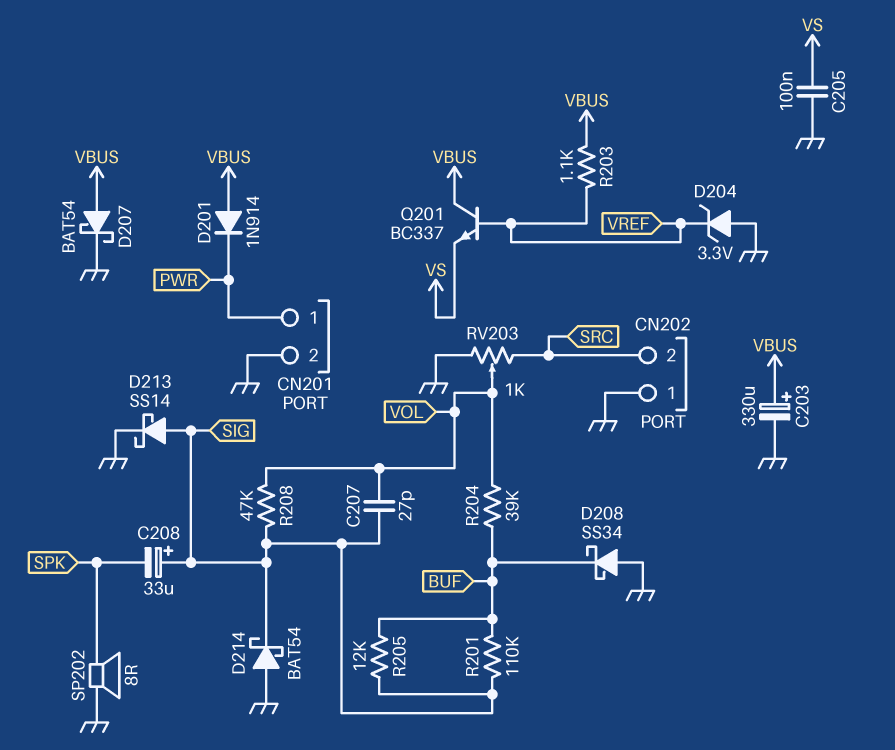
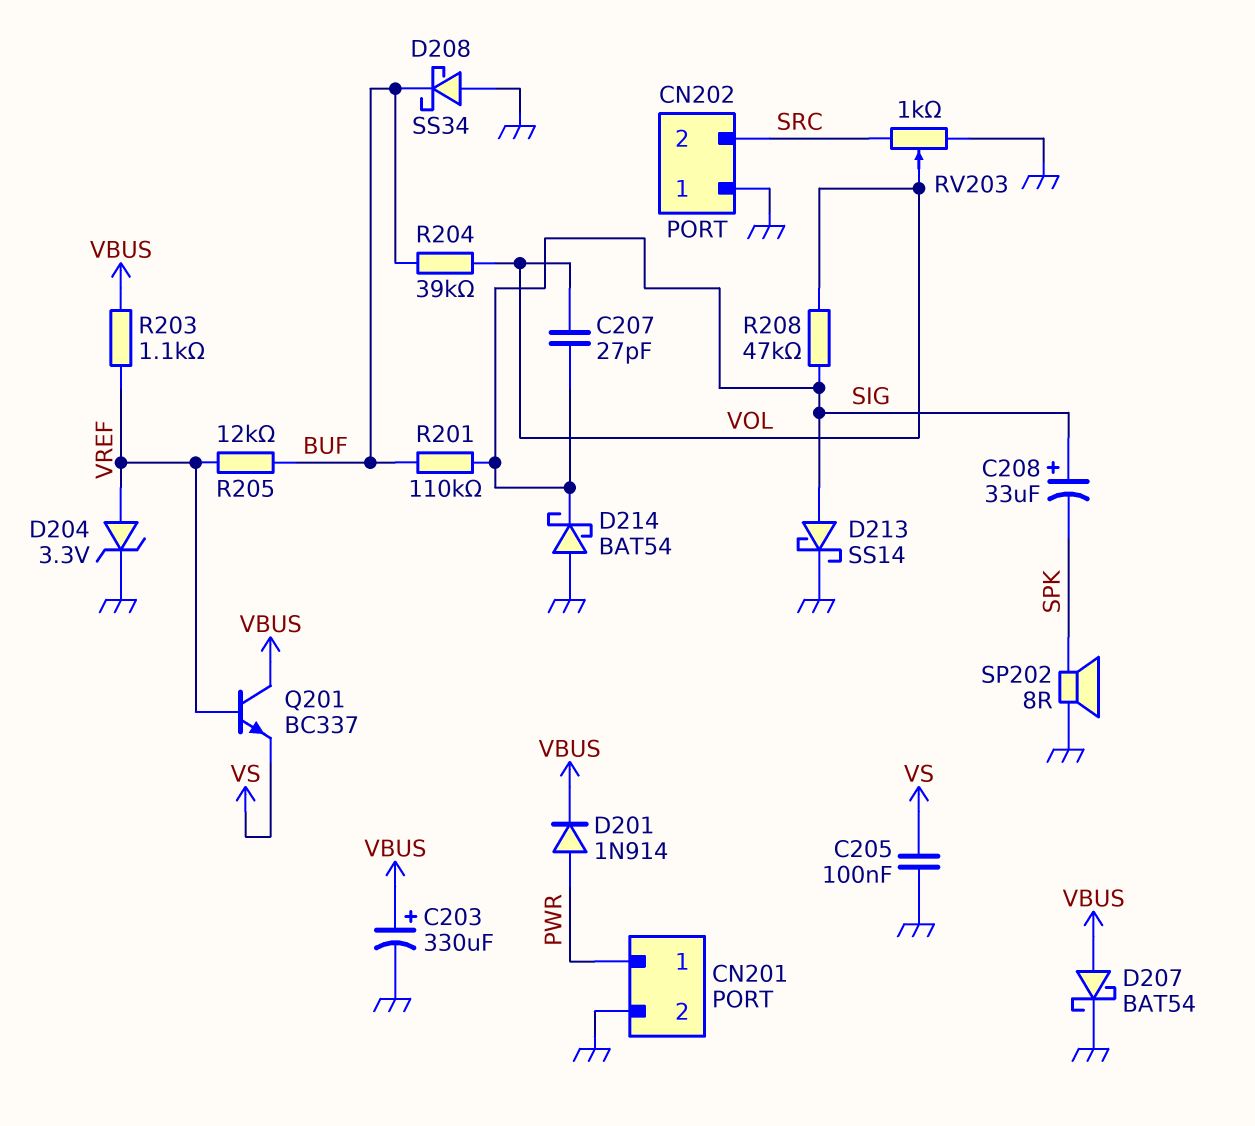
D201: diode 1N914 (A VBUS, K PWR) -> diode 1N914 (A PWR, K VBUS)
D204: zener 3.3V (A GND, K VREF) -> zener 3.3V (A VREF, K GND)
R205: 12k (BUF, SIG) -> 12k (BUF, VREF)

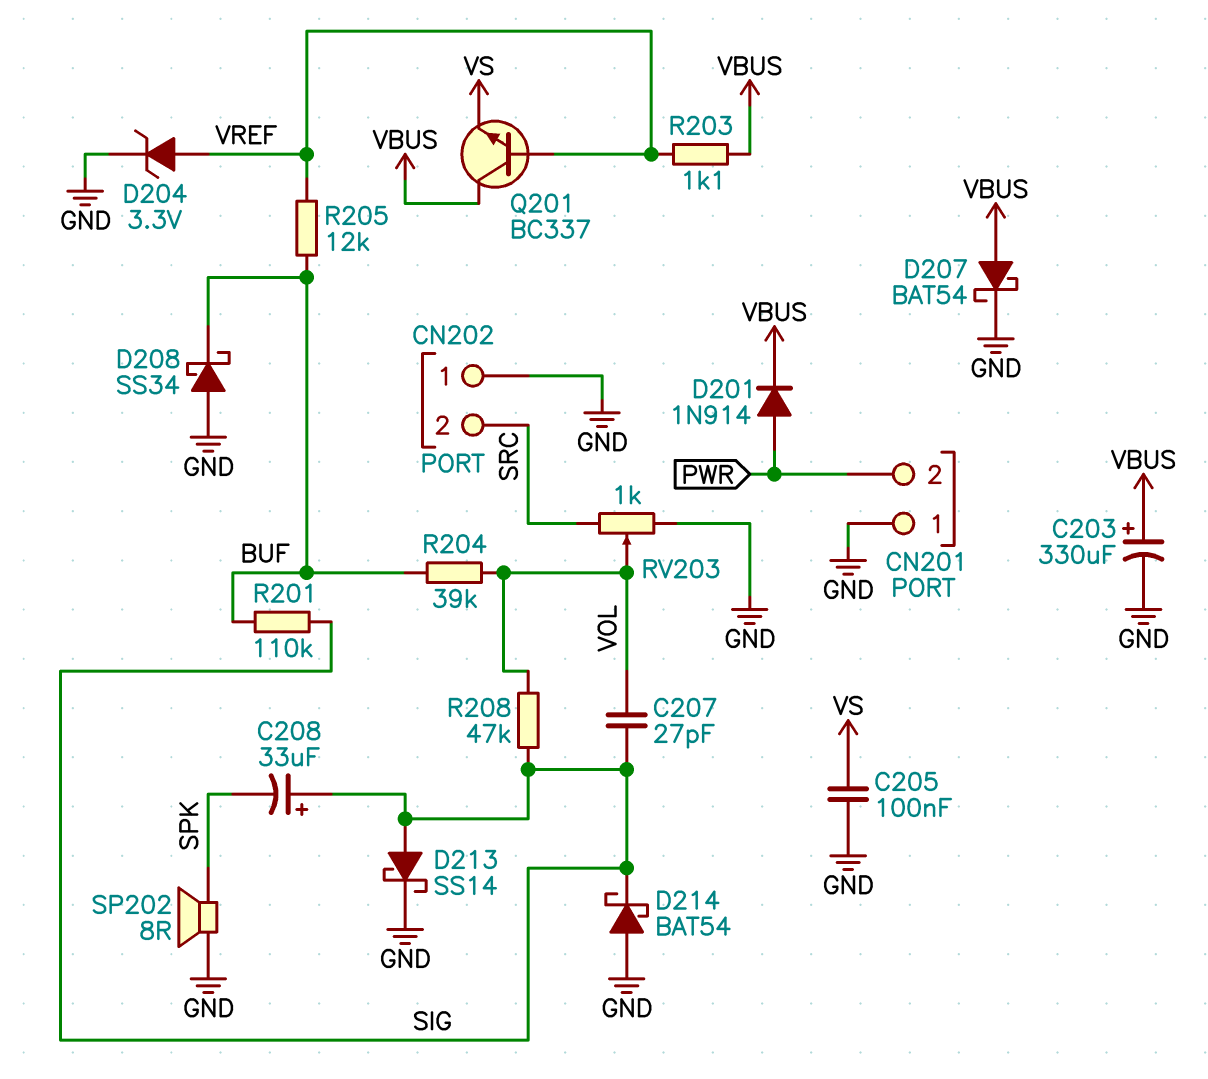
CN201 pin 1: PWR -> GND
CN201 pin 2: GND -> PWR

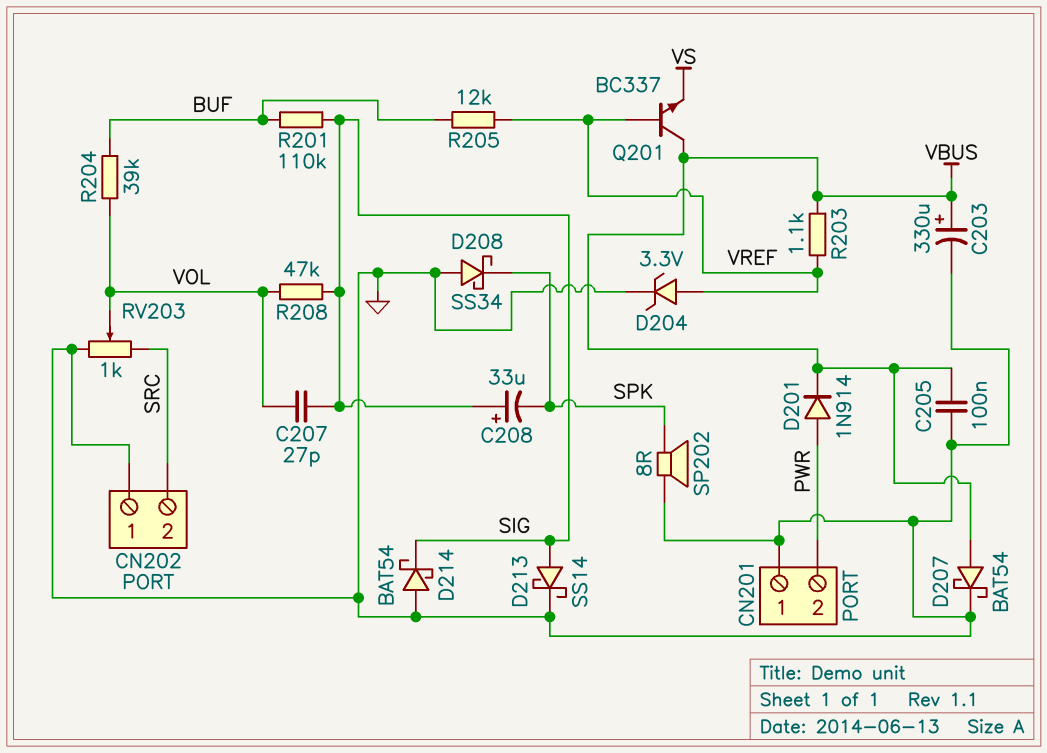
C205: 100nF (GND, VS) -> 100nF (GND, VBUS)
D208: schottky SS34 (A GND, K BUF) -> schottky SS34 (A GND, K SPK)

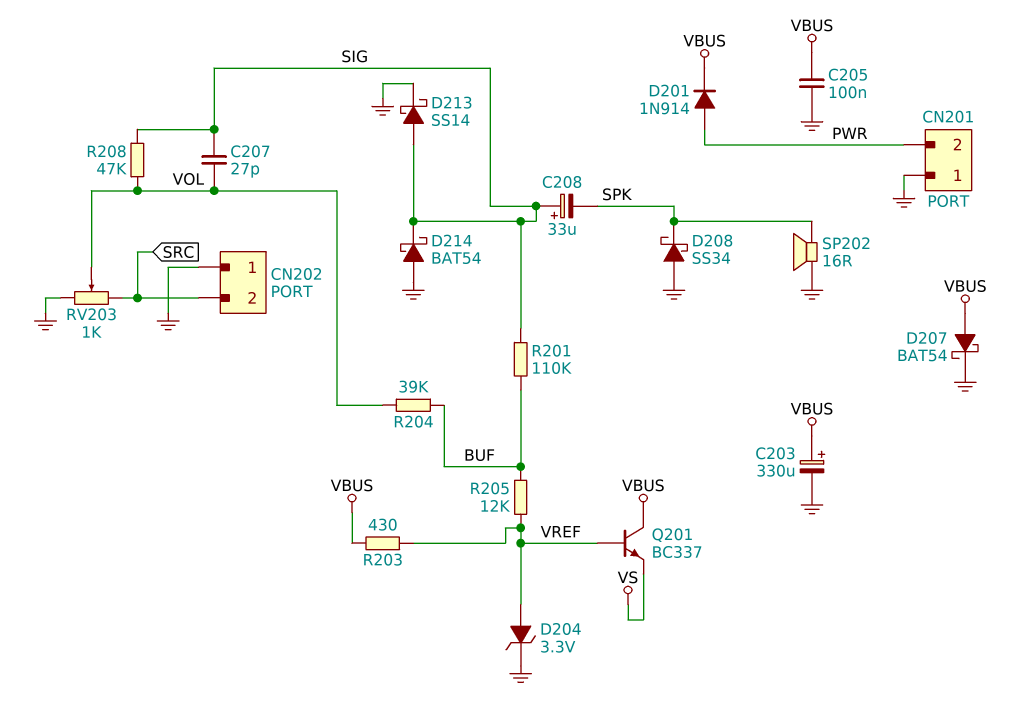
R203: 1.1k (VBUS, VREF) -> 430 (VBUS, VREF)
SP202: speaker 8R (GND, SPK) -> speaker 16R (GND, SPK)

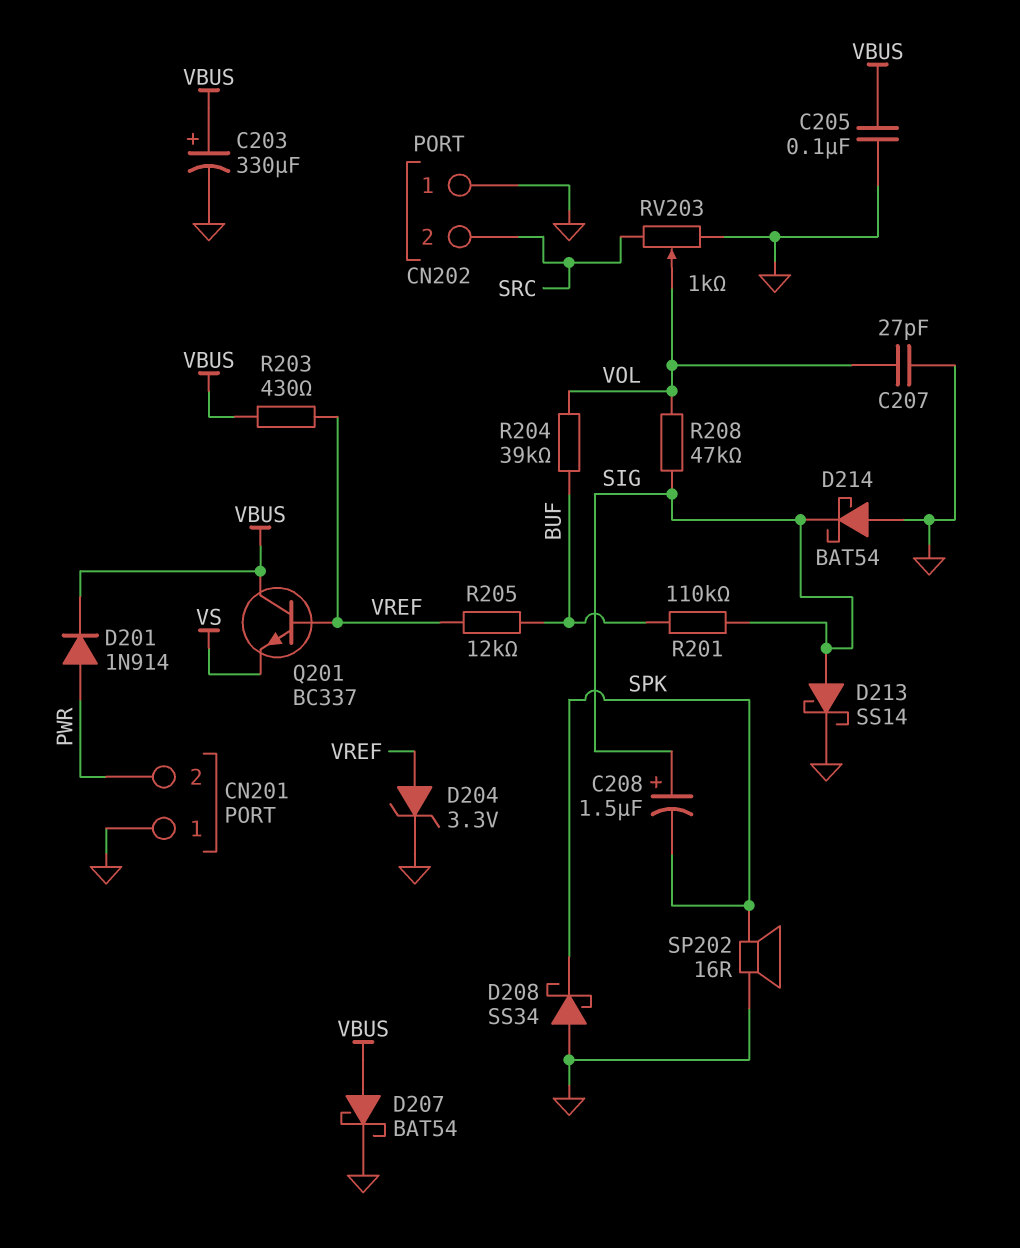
C207: 27pF (SIG, VOL) -> 27pF (GND, VOL)
C208: 33uF (plus SIG, minus SPK) -> 1.5uF (plus SIG, minus SPK)

